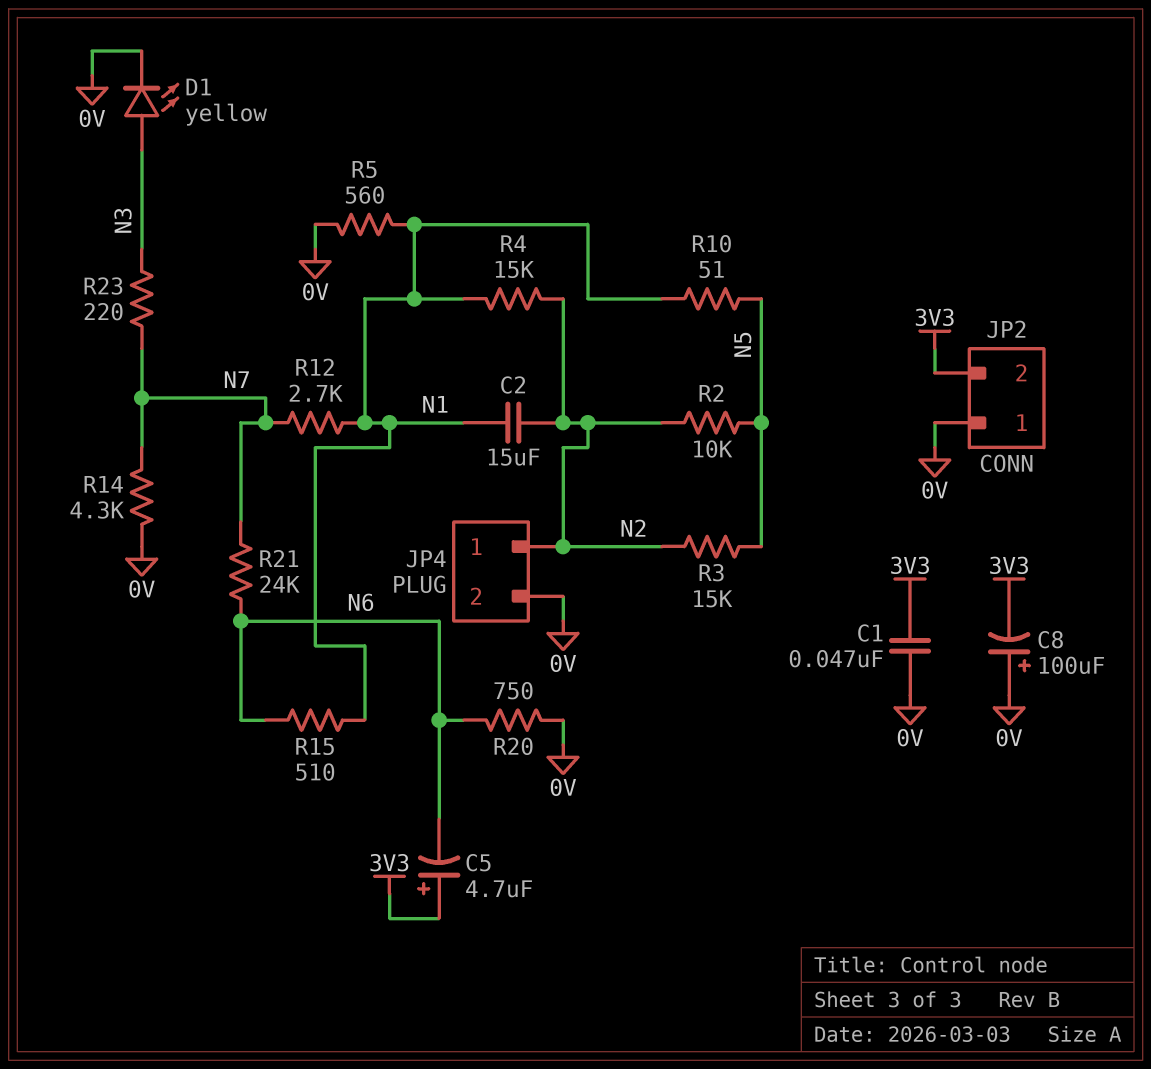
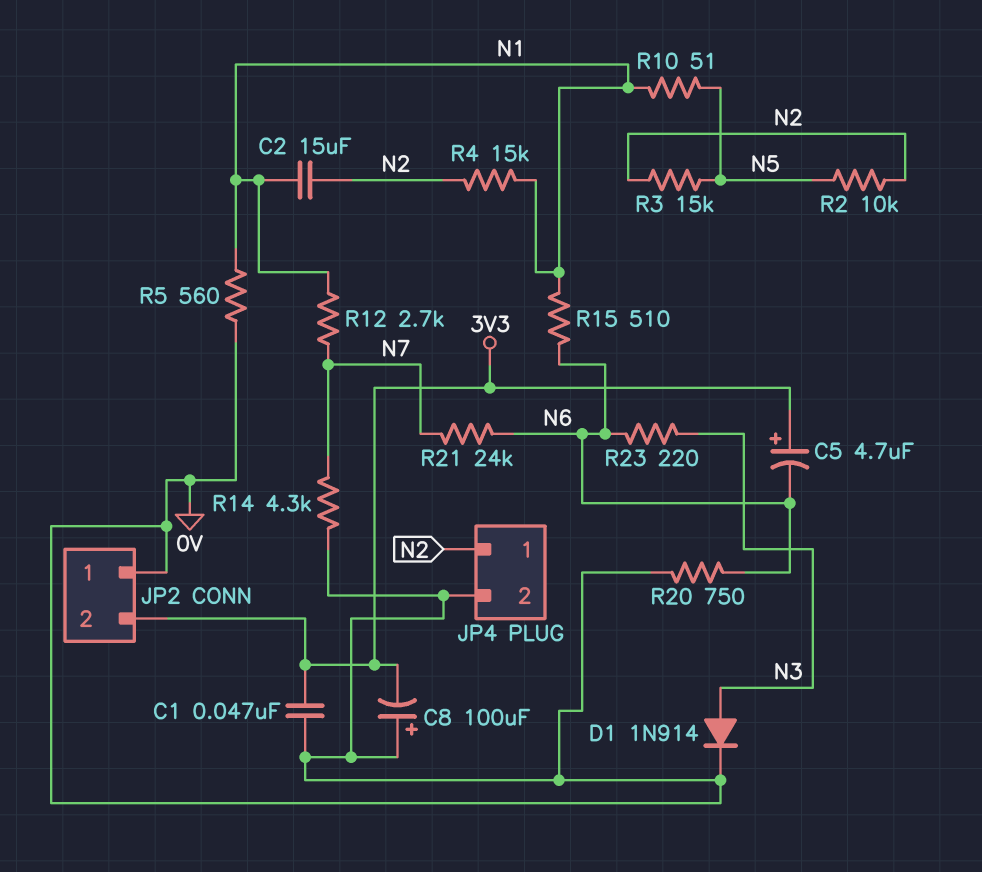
D1: LED yellow (A N3, K 0V) -> diode 1N914 (A N3, K 0V)
R23: 220 (N3, N7) -> 220 (N3, N6)

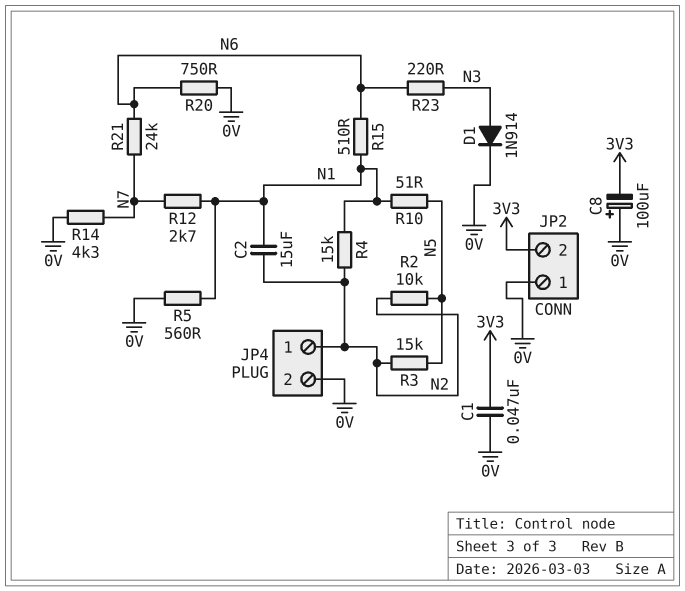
C5: 4.7uF (plus 3V3, minus N6) -> none

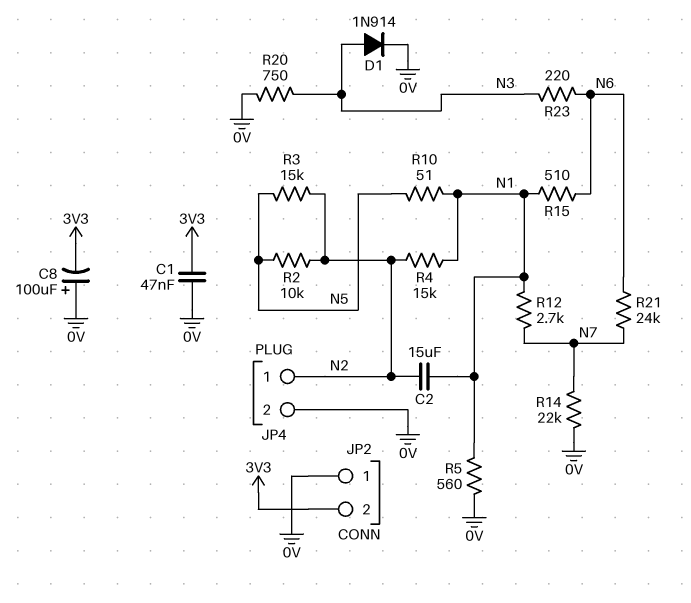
R14: 4.3k (0V, N7) -> 22k (0V, N7)
R20: 750 (0V, N6) -> 750 (0V, N3)

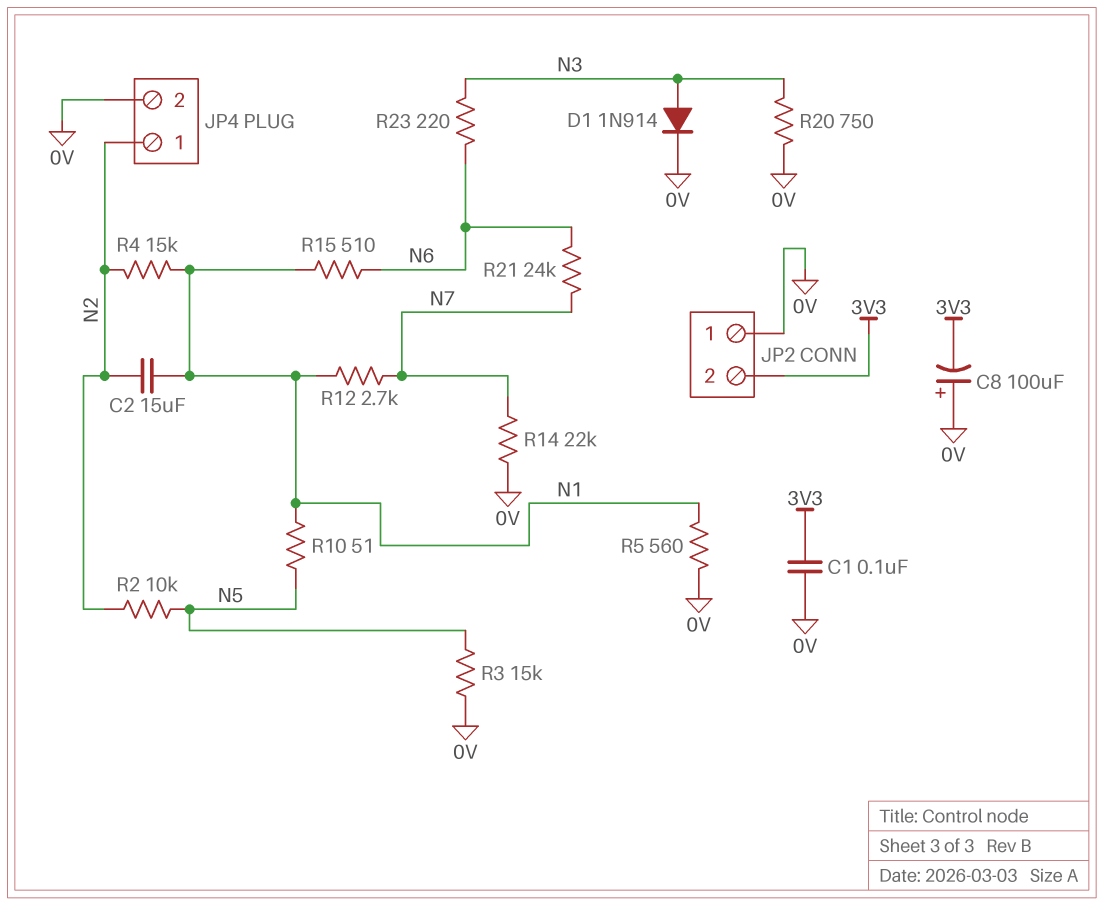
C1: 47nF (0V, 3V3) -> 100nF (0V, 3V3)
R3: 15k (N2, N5) -> 15k (0V, N5)

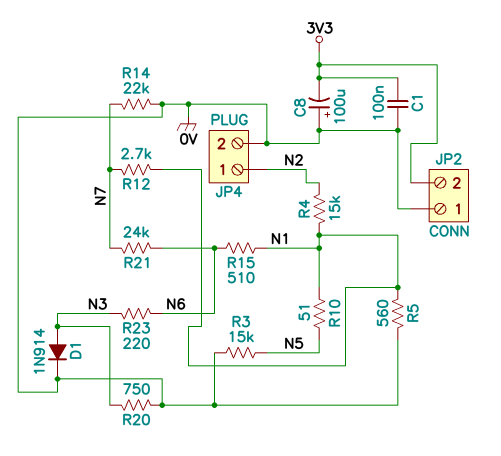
C2: 15uF (N1, N2) -> none
R2: 10k (N2, N5) -> none

